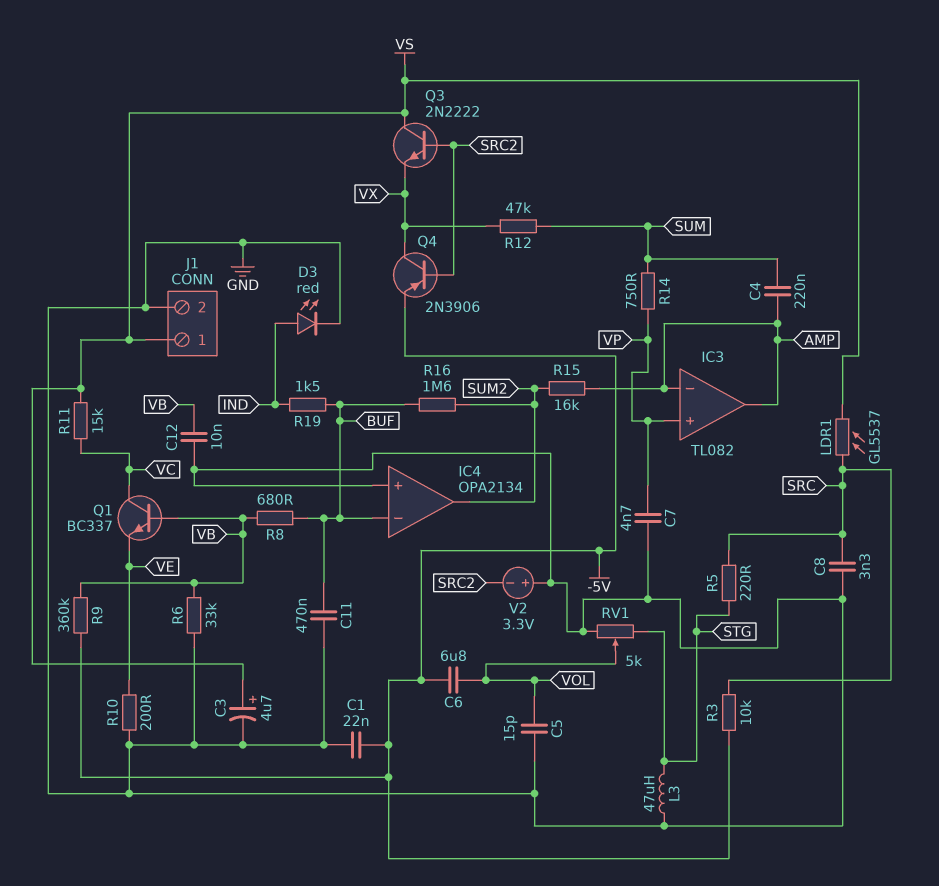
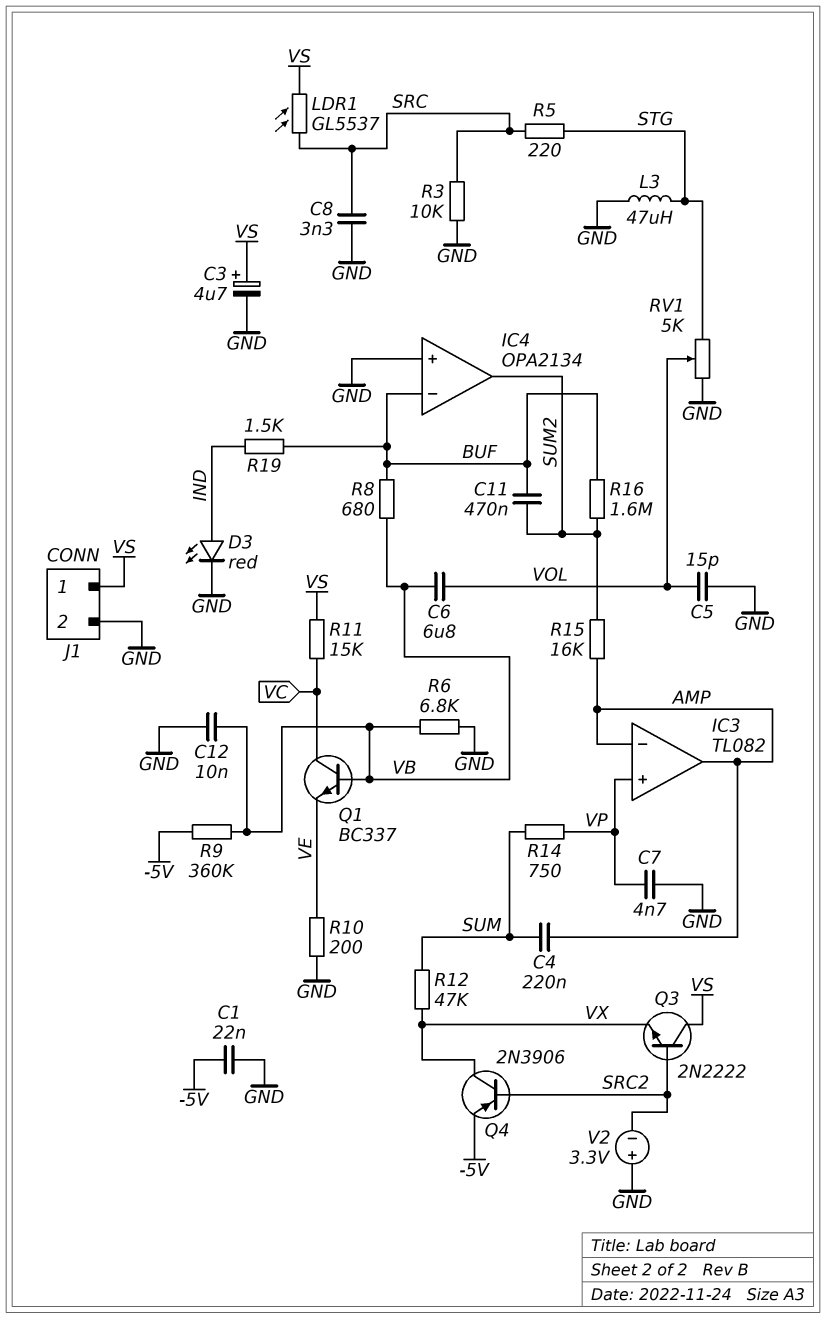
C6: 6.8uF (-5V, VOL) -> 6.8uF (VB, VOL)
C11: 470nF (BUF, GND) -> 470nF (BUF, SUM2)
R3: 10k (-5V, SRC) -> 10k (GND, SRC)
R6: 33k (GND, VB) -> 6.8k (GND, VB)

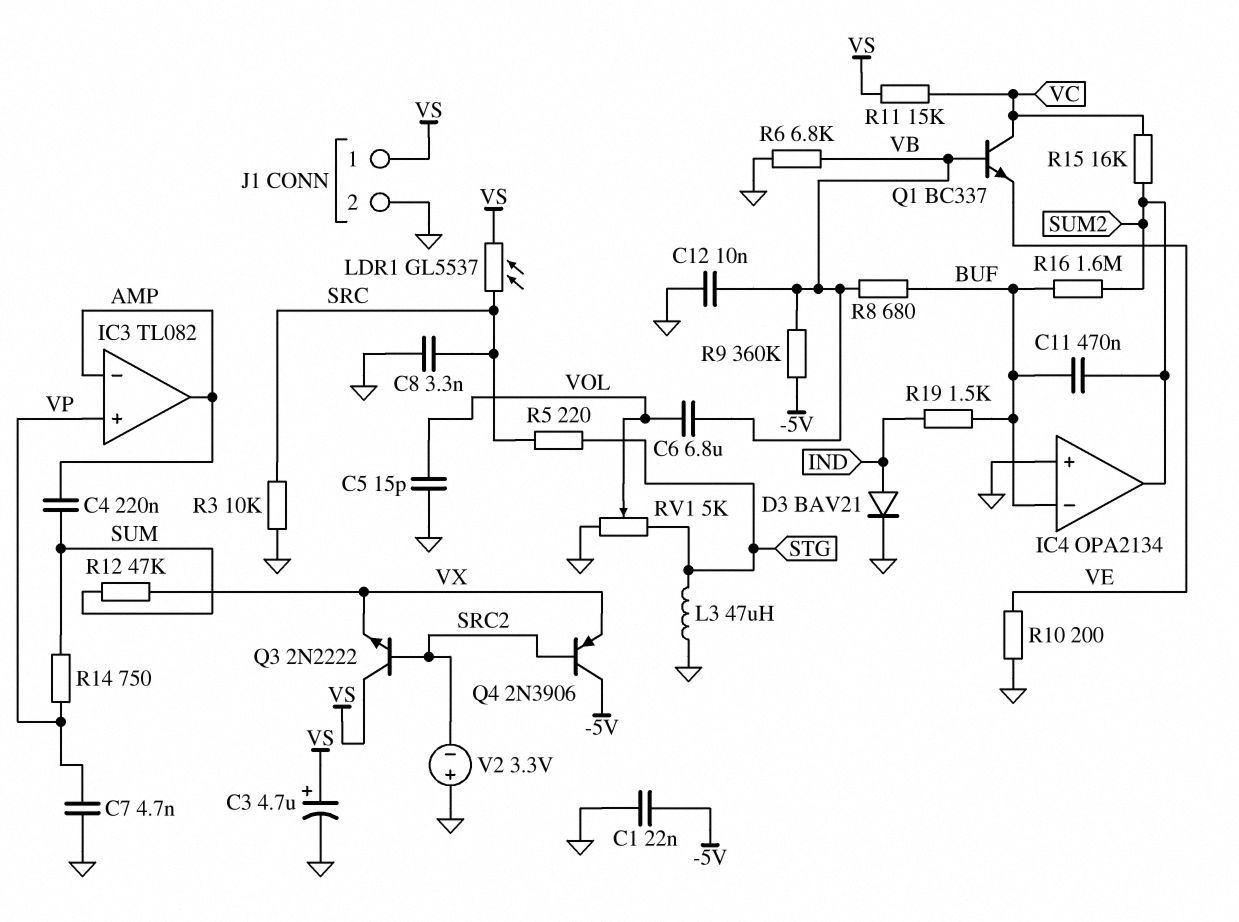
D3: LED red (A IND, K GND) -> diode BAV21 (A IND, K GND)
Q4: PNP 2N3906 (B SRC2, C VX, E -5V) -> PNP 2N3906 (B SRC2, C -5V, E VX)
R15: 16k (AMP, SUM2) -> 16k (SUM2, VC)

